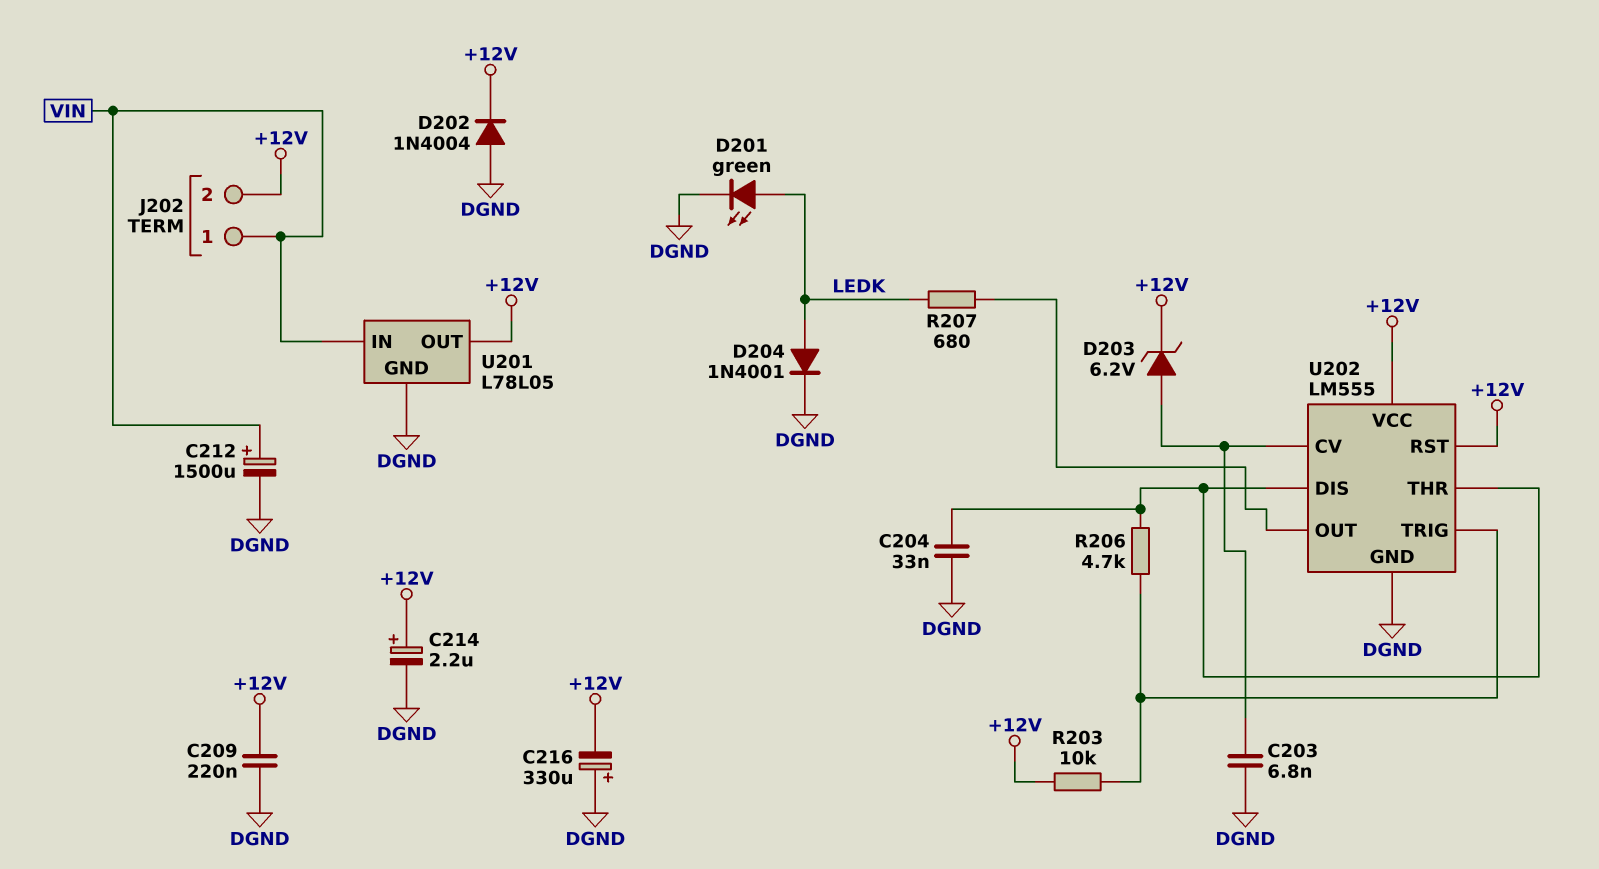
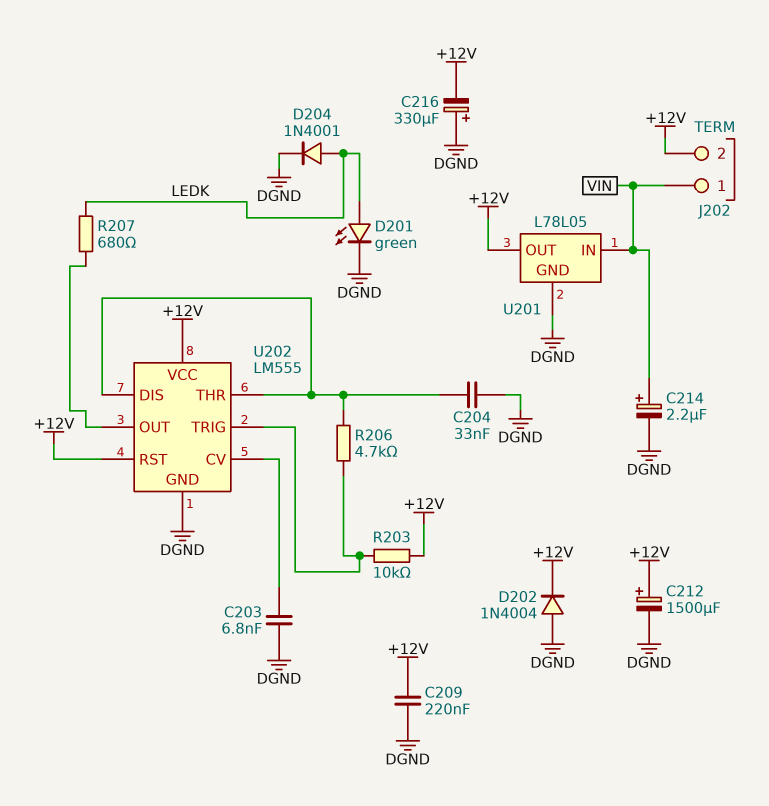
C212: 1500uF (plus VIN, minus DGND) -> 1500uF (plus +12V, minus DGND)
C214: 2.2uF (plus +12V, minus DGND) -> 2.2uF (plus VIN, minus DGND)
D203: zener 6.2V (A U202/CV, K +12V) -> none

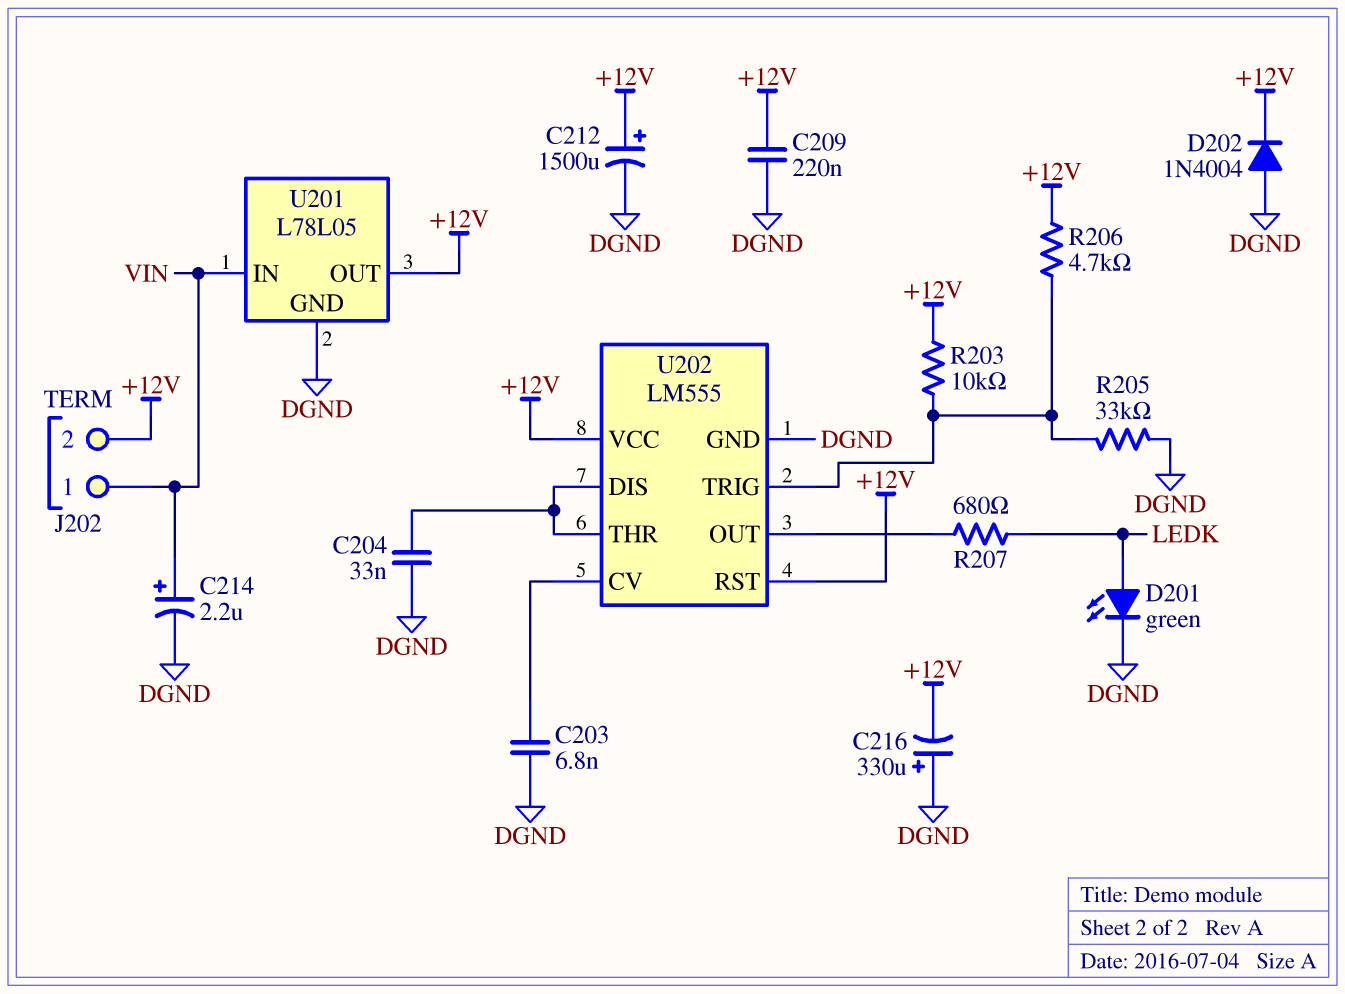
D204: diode 1N4001 (A LEDK, K DGND) -> none
R205: none -> 33k (DGND, U202/TRIG)
R206: 4.7k (U202/DIS, U202/TRIG) -> 4.7k (+12V, U202/TRIG)

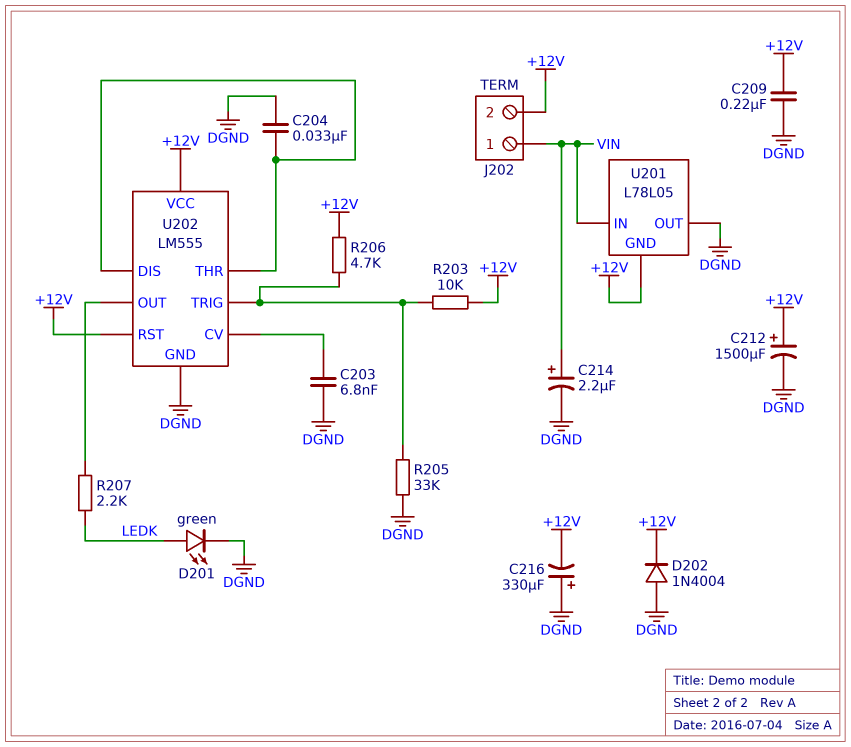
R207: 680 (LEDK, U202/OUT) -> 2.2k (LEDK, U202/OUT)
U201 pin GND: DGND -> +12V
U201 pin OUT: +12V -> DGND

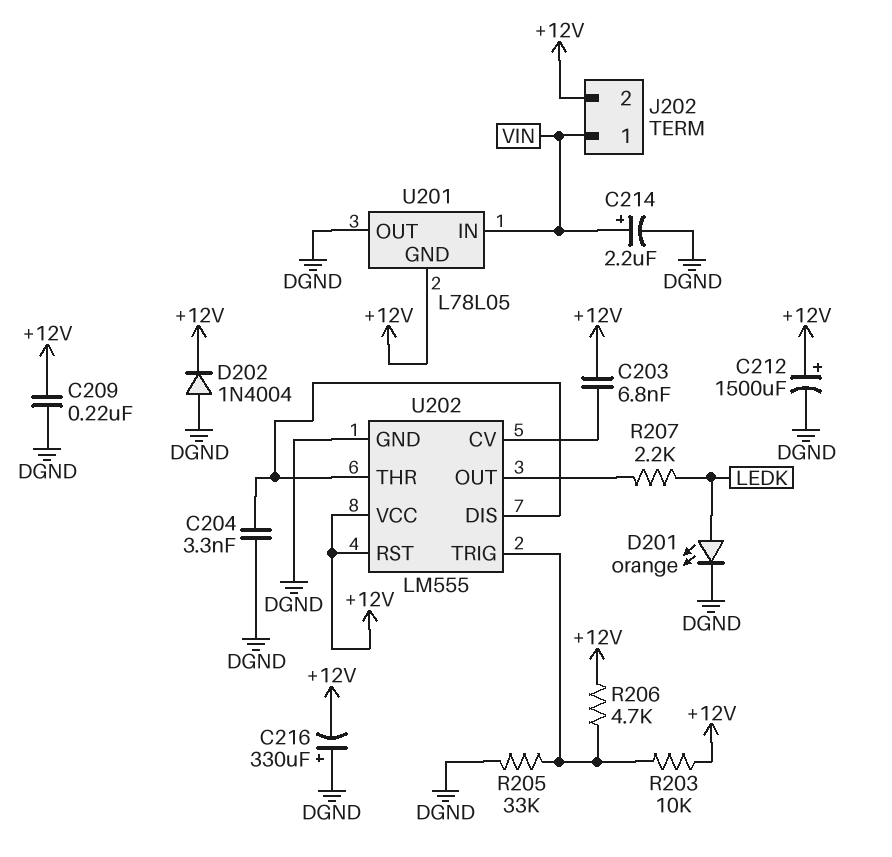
C203: 6.8nF (DGND, U202/CV) -> 6.8nF (+12V, U202/CV)
C204: 33nF (DGND, U202/DIS) -> 3.3nF (DGND, U202/DIS)
D201: LED green (A LEDK, K DGND) -> LED orange (A LEDK, K DGND)

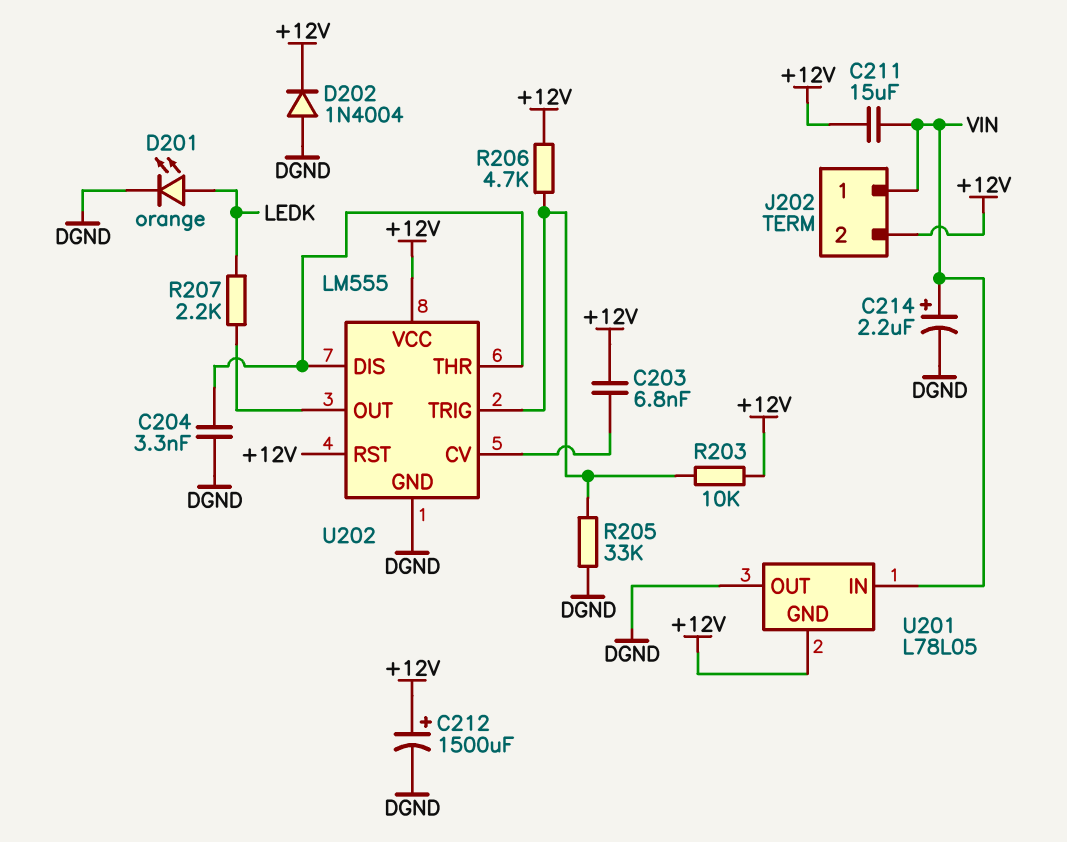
C209: 220nF (+12V, DGND) -> none
C211: none -> 15uF (+12V, VIN)
C216: 330uF (plus DGND, minus +12V) -> none

